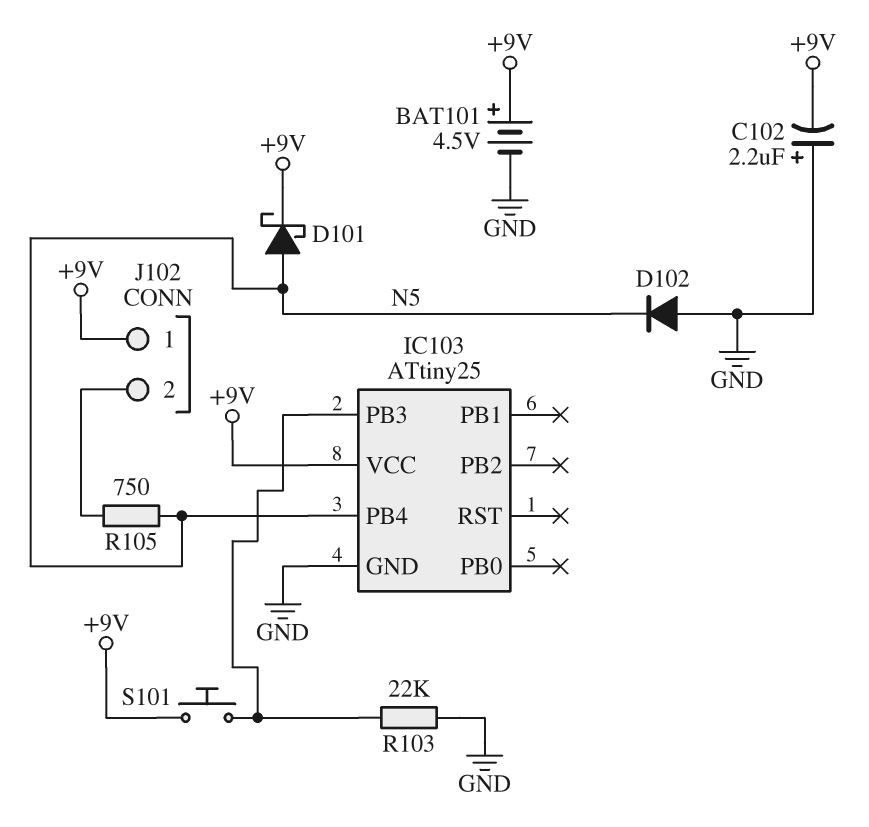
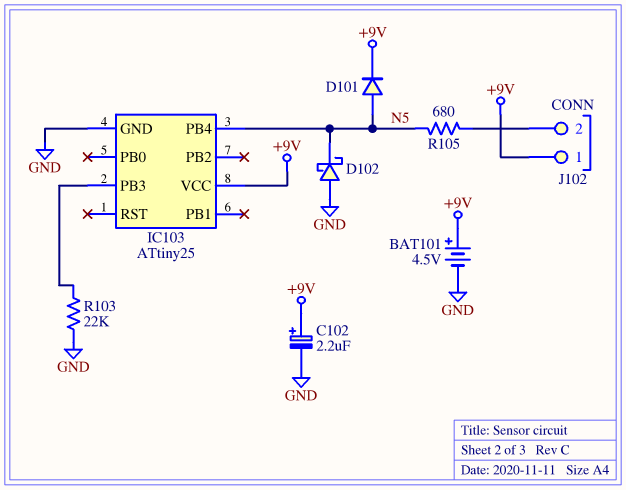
C102: 2.2uF (plus GND, minus +9V) -> 2.2uF (plus +9V, minus GND)
D101: schottky (A N5, K +9V) -> diode (A N5, K +9V)
D102: diode (A GND, K N5) -> schottky (A GND, K N5)
R105: 750 (J102/2, N5) -> 680 (J102/2, N5)
S101: button (+9V, IC103/PB3) -> none

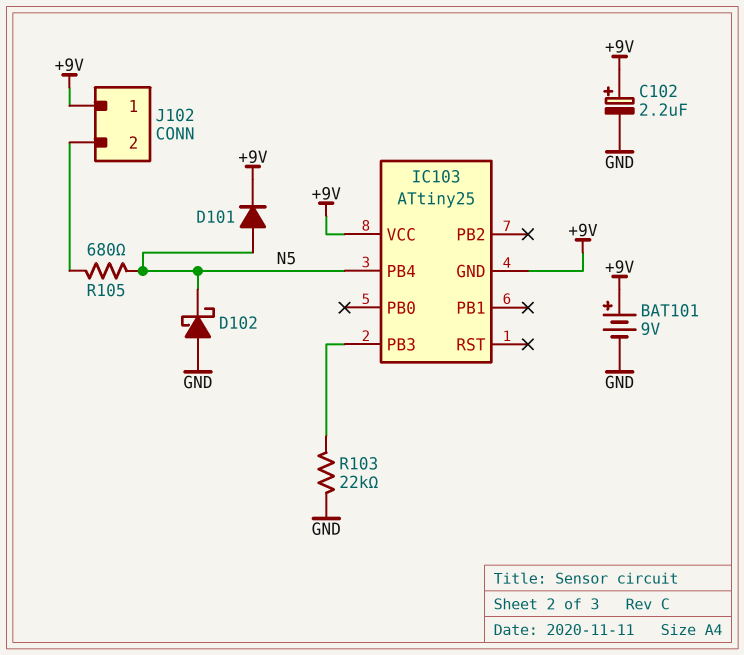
BAT101: 4.5V (plus +9V, minus GND) -> 9V (plus +9V, minus GND)
IC103 pin GND: GND -> +9V

